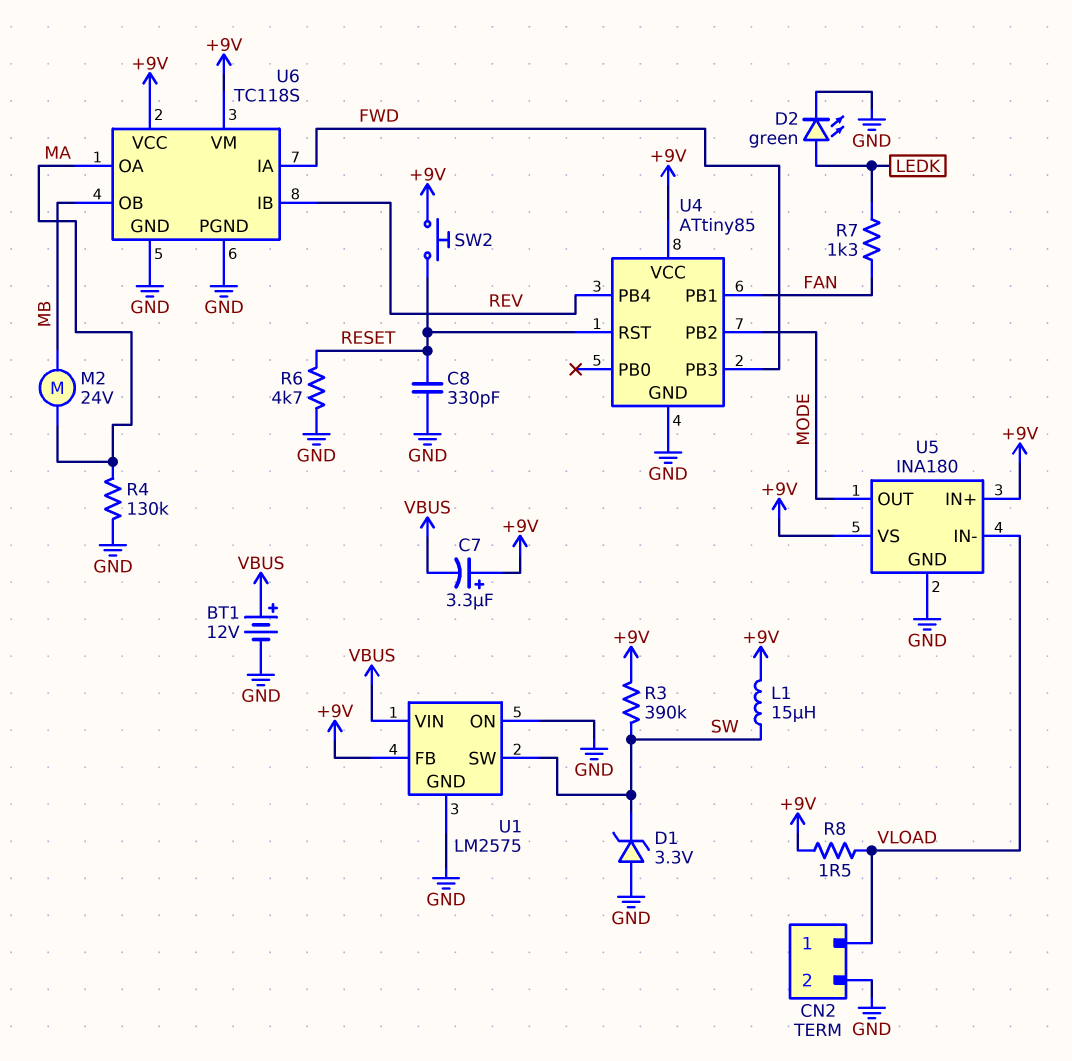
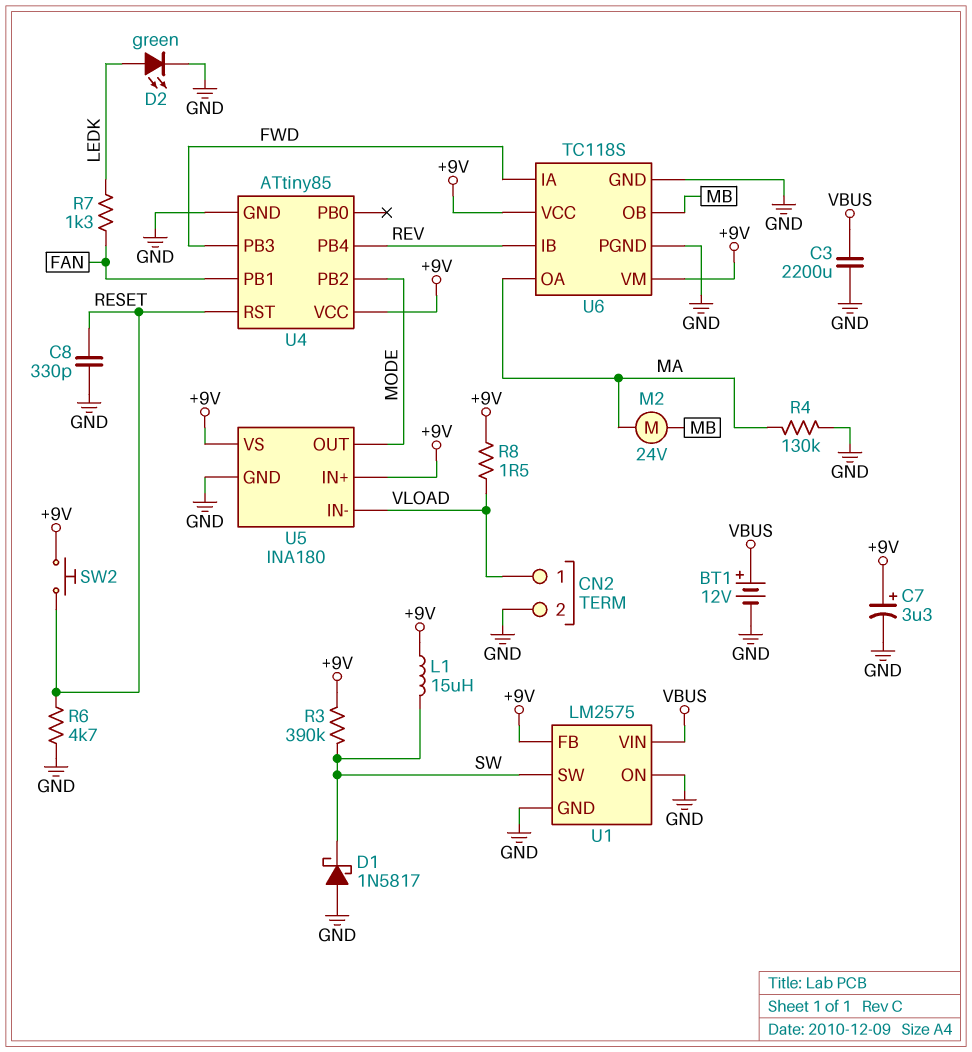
C3: none -> 2200uF (GND, VBUS)
C7: 3.3uF (plus +9V, minus VBUS) -> 3.3uF (plus +9V, minus GND)
D1: zener 3.3V (A GND, K SW) -> schottky 1N5817 (A GND, K SW)

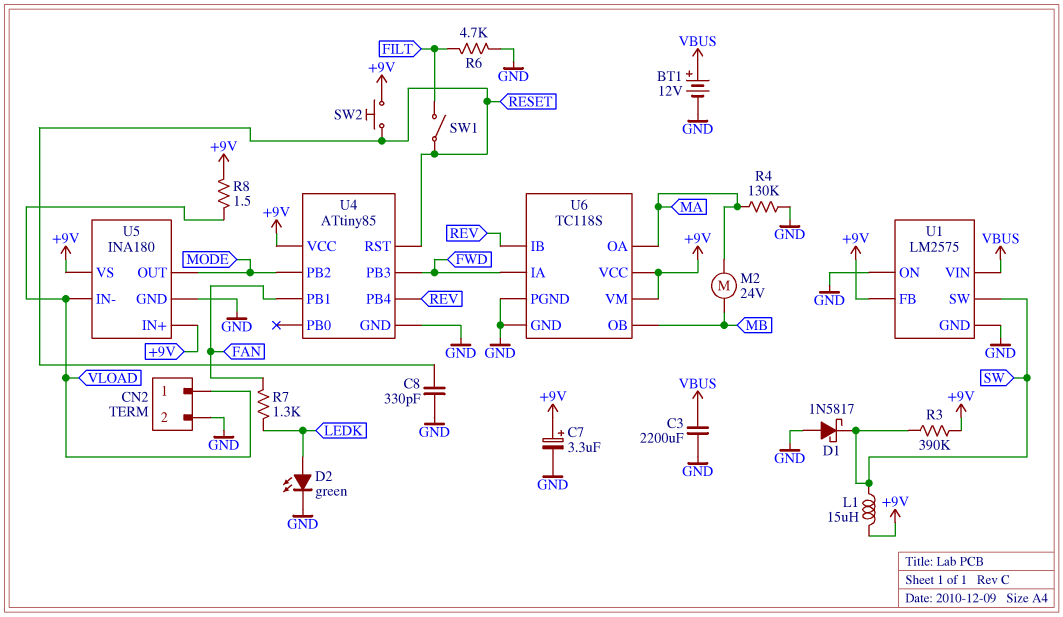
R6: 4.7k (GND, RESET) -> 4.7k (FILT, GND)
SW1: none -> switch (FILT, RESET)

